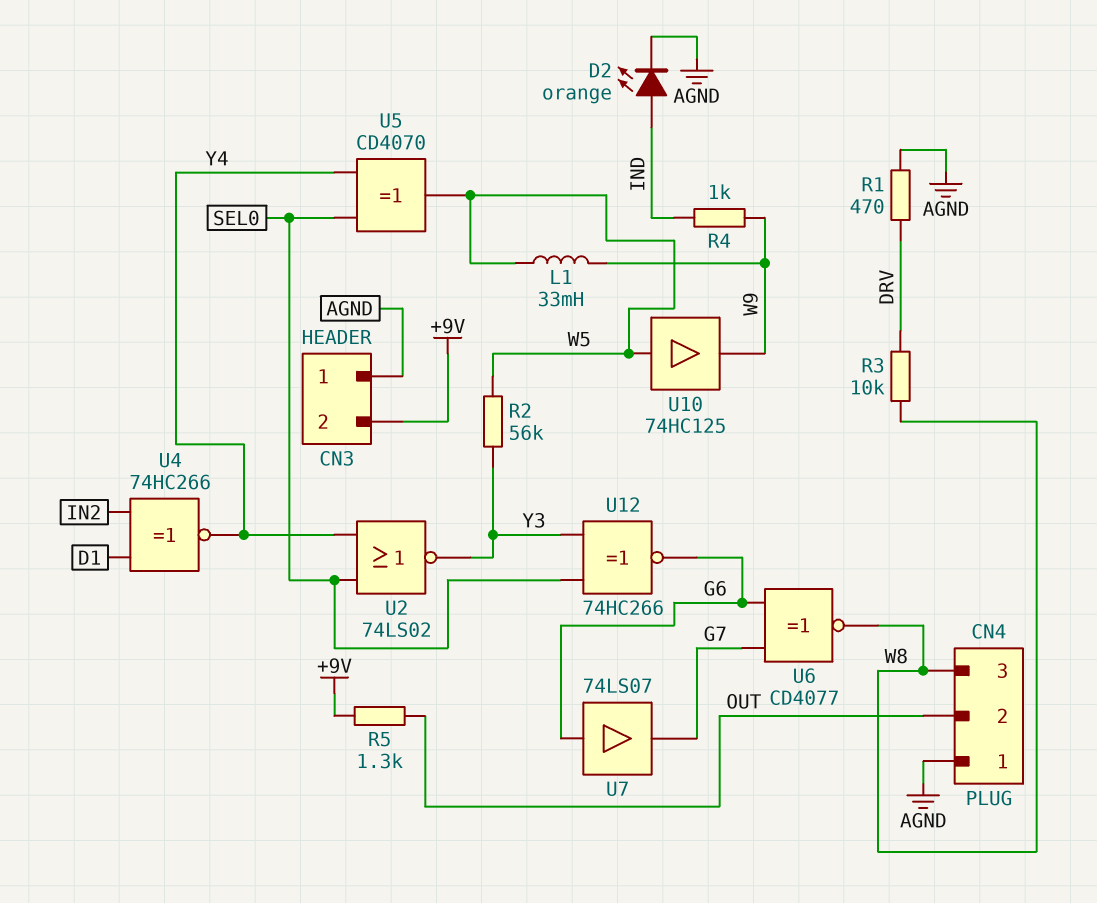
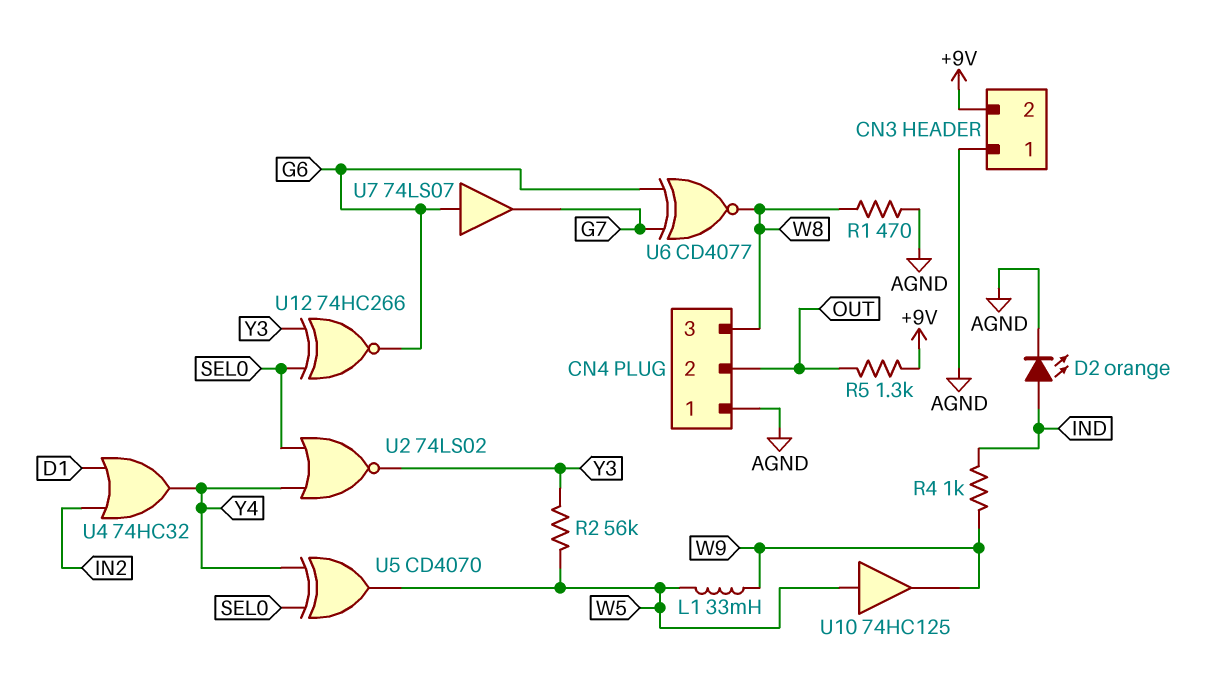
R1: 470 (AGND, DRV) -> 470 (AGND, W8)
R3: 10k (DRV, W8) -> none
U4: XNOR 74HC266 (in D1, in IN2, out Y4) -> OR 74HC32 (in D1, in IN2, out Y4)

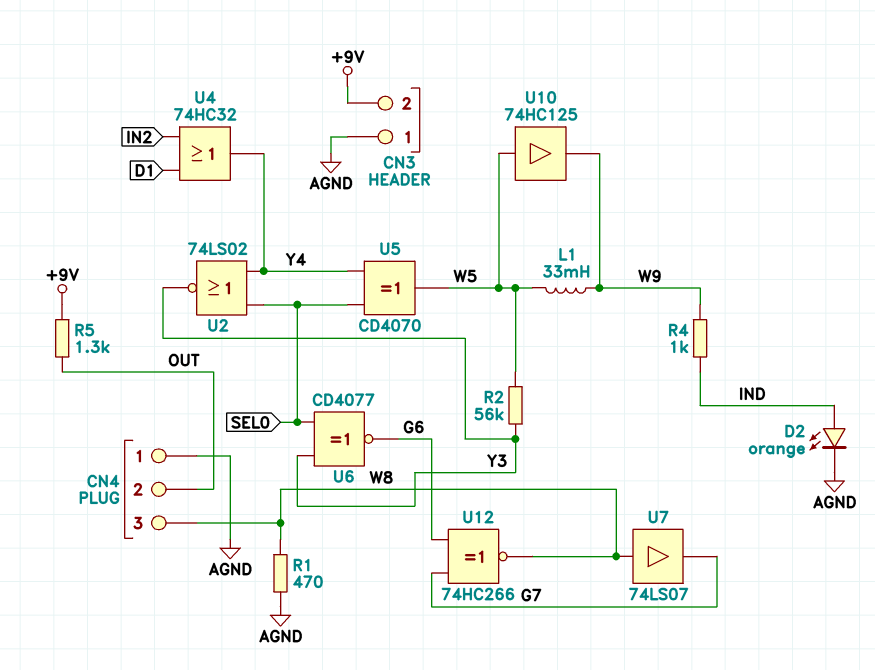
U6: XNOR CD4077 (in G6, in G7, out W8) -> XNOR CD4077 (in SEL0, in Y3, out G6)
U7: buffer 74LS07 (in G6, out G7) -> buffer 74LS07 (in W8, out G7)
U12: XNOR 74HC266 (in SEL0, in Y3, out G6) -> XNOR 74HC266 (in G6, in G7, out W8)

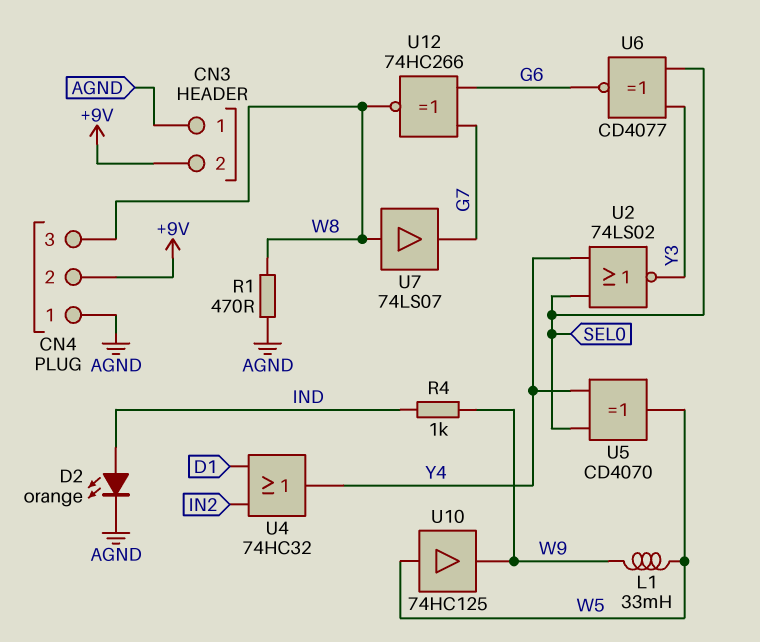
CN4 pin 2: OUT -> +9V
R2: 56k (W5, Y3) -> none
R5: 1.3k (+9V, OUT) -> none

